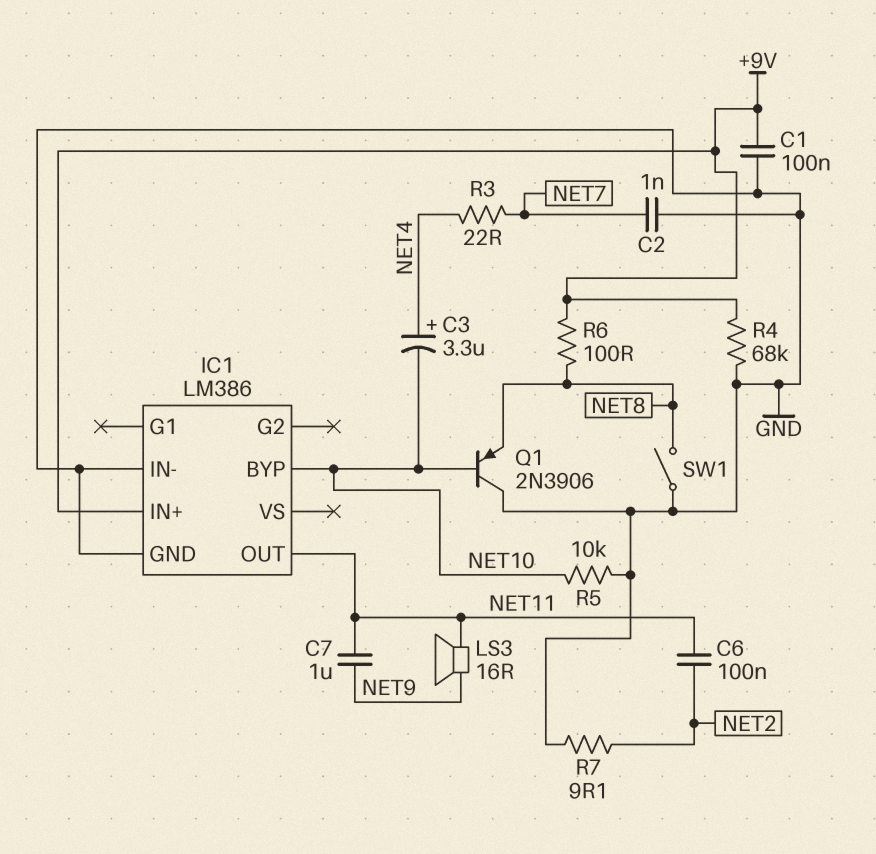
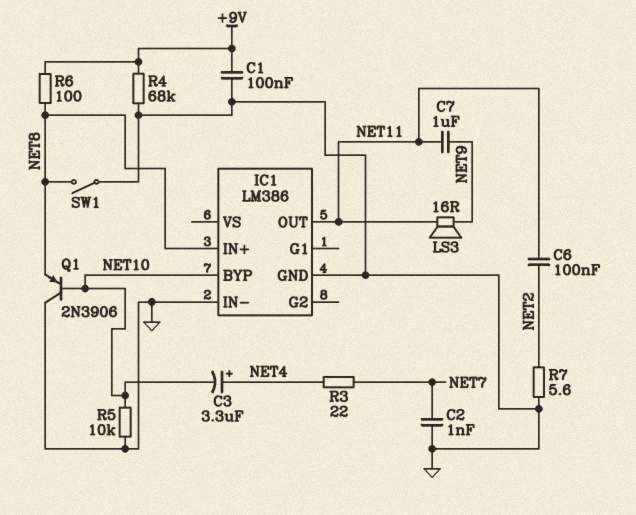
IC1 pin IN+: +9V -> NET8
R7: 9.1 (GND, NET2) -> 5.6 (GND, NET2)

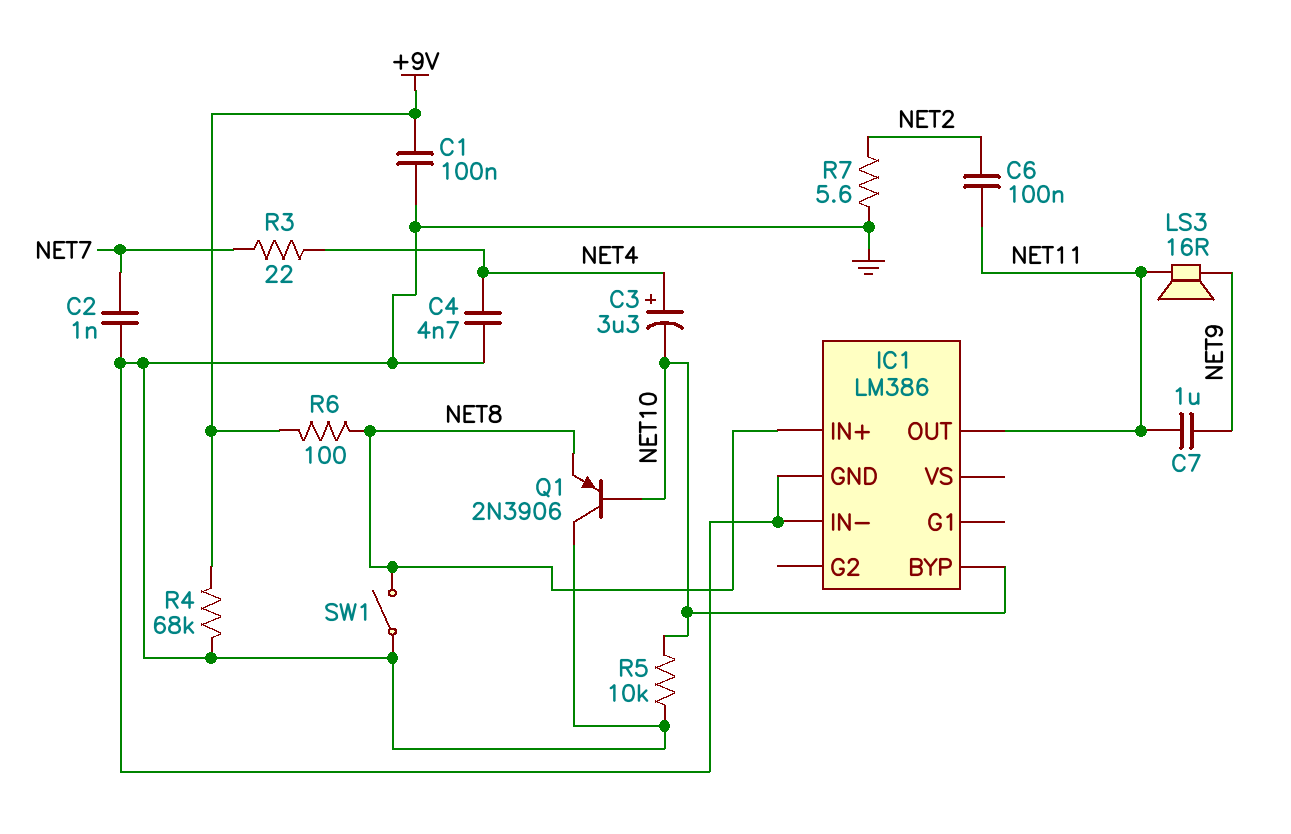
C4: none -> 4.7nF (GND, NET4)

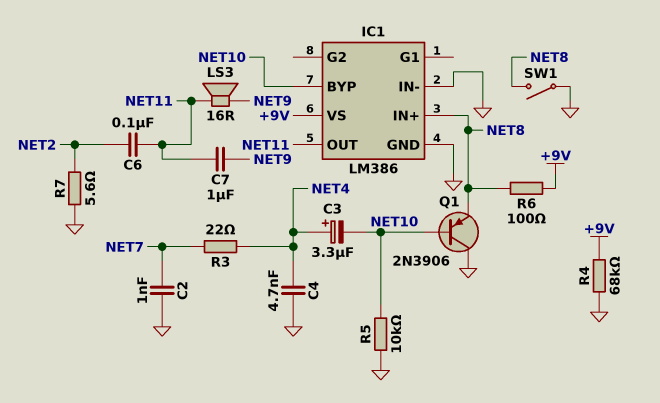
C1: 100nF (+9V, GND) -> none
IC1 pin VS: none -> +9V

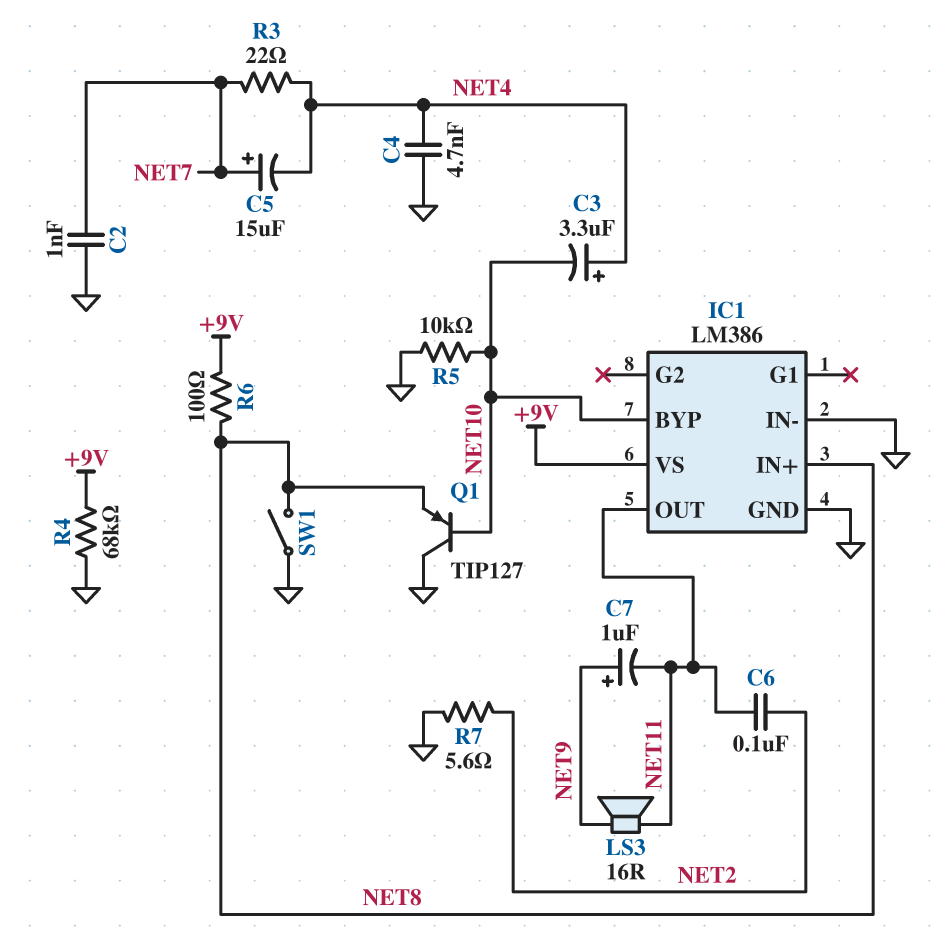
C5: none -> 15uF (plus NET7, minus NET4)
C7: 1uF (NET9, NET11) -> 1uF (plus NET9, minus NET11)
Q1: PNP 2N3906 (B NET10, C GND, E NET8) -> PNP TIP127 (B NET10, C GND, E NET8)

